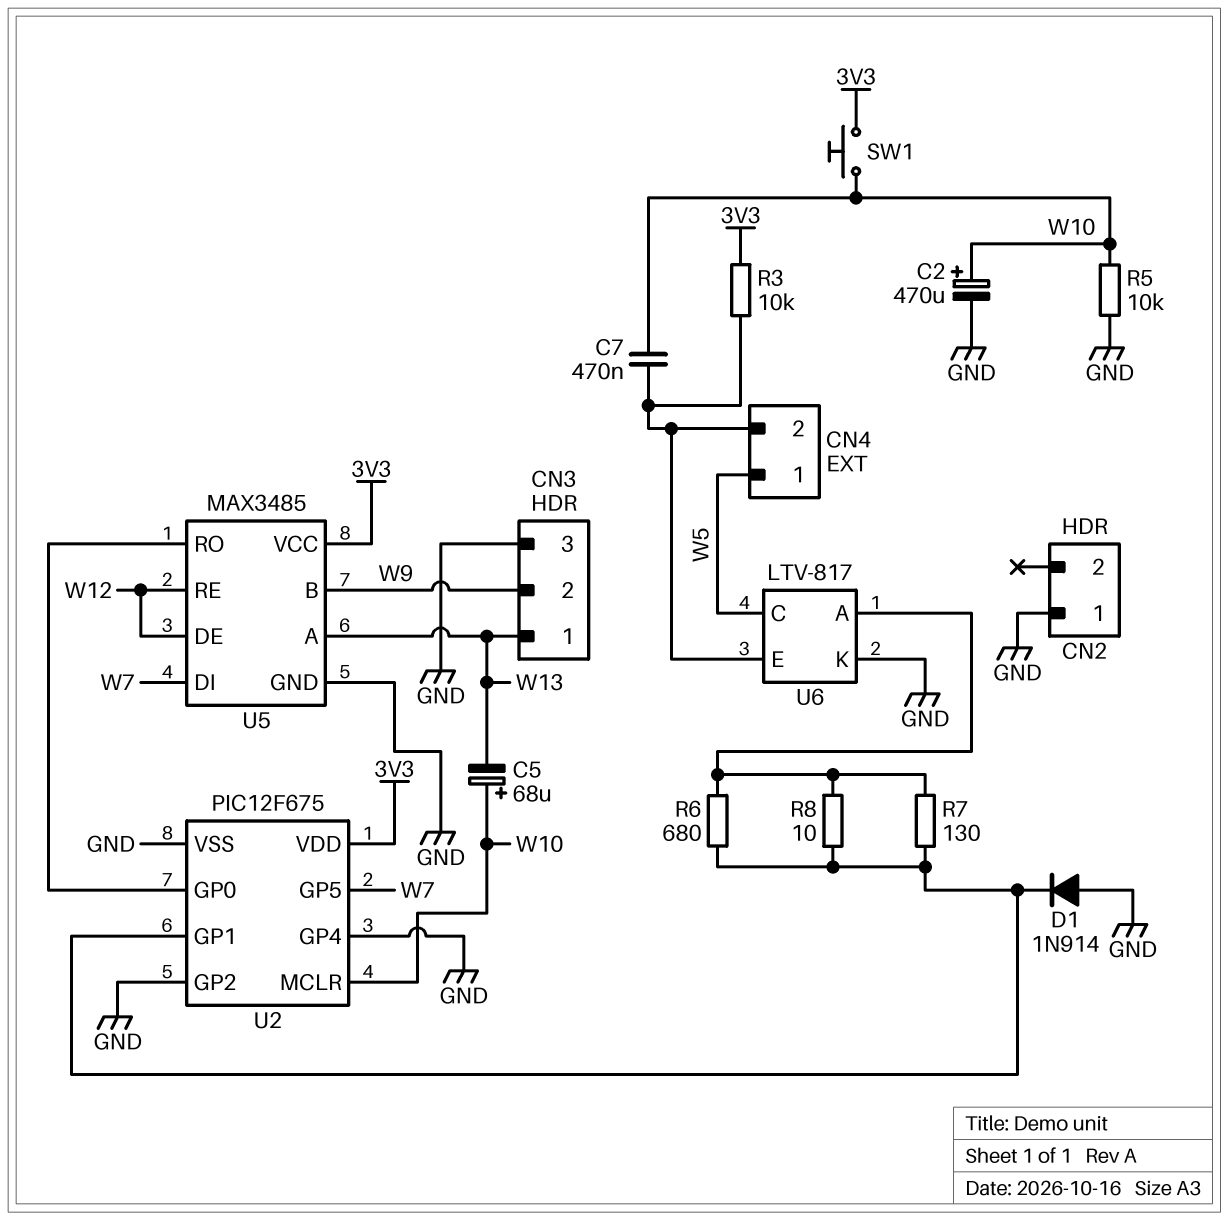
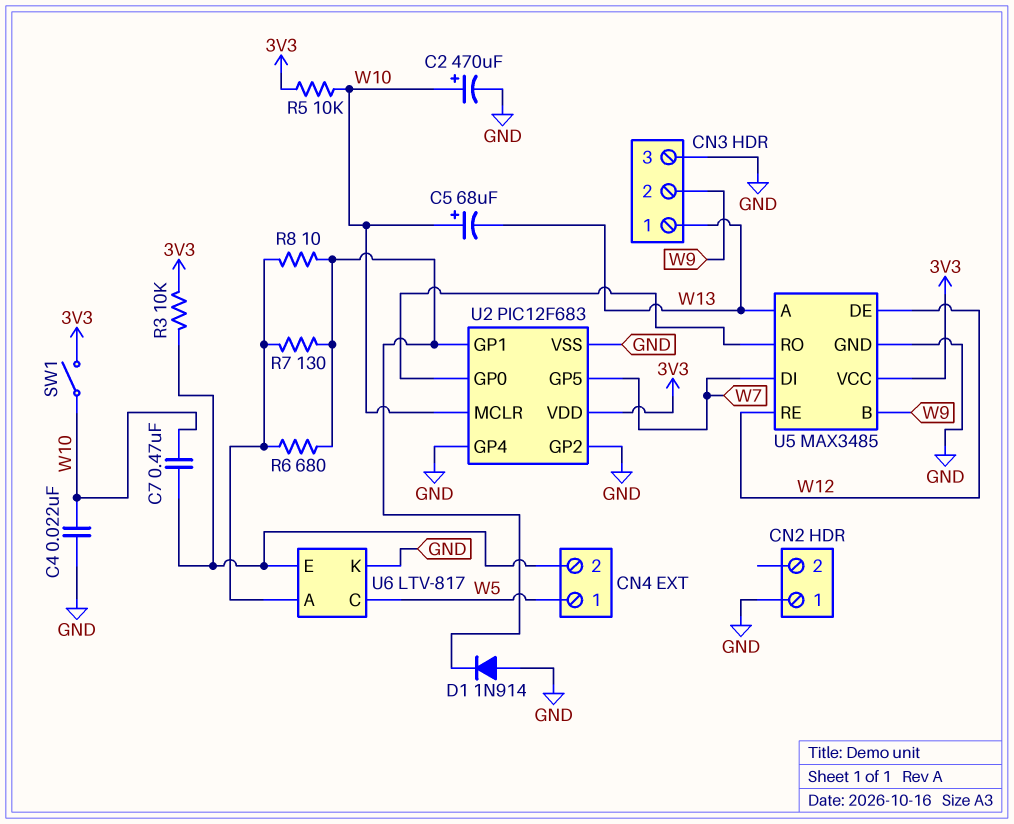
C4: none -> 22nF (GND, W10)
R5: 10k (GND, W10) -> 10k (3V3, W10)
SW1: button (3V3, W10) -> switch (3V3, W10)
U2: PIC12F675 -> PIC12F683

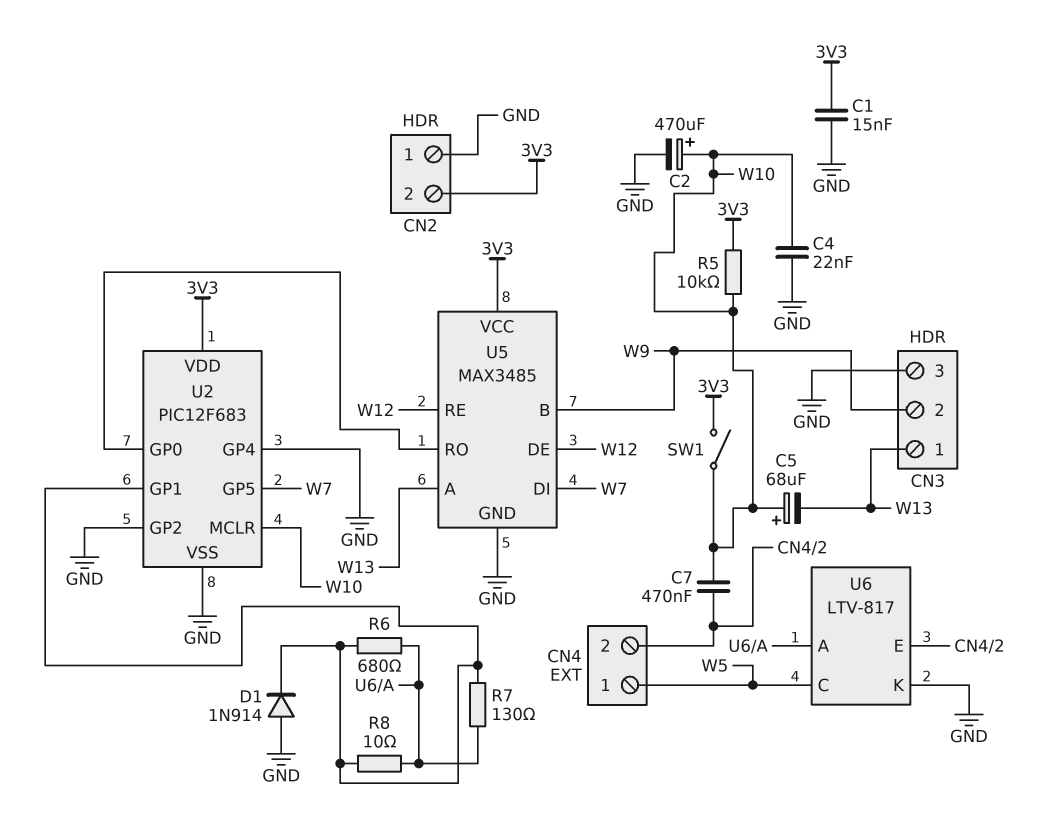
C1: none -> 15nF (3V3, GND)
CN2 pin 2: none -> 3V3
R3: 10k (3V3, CN4/2) -> none

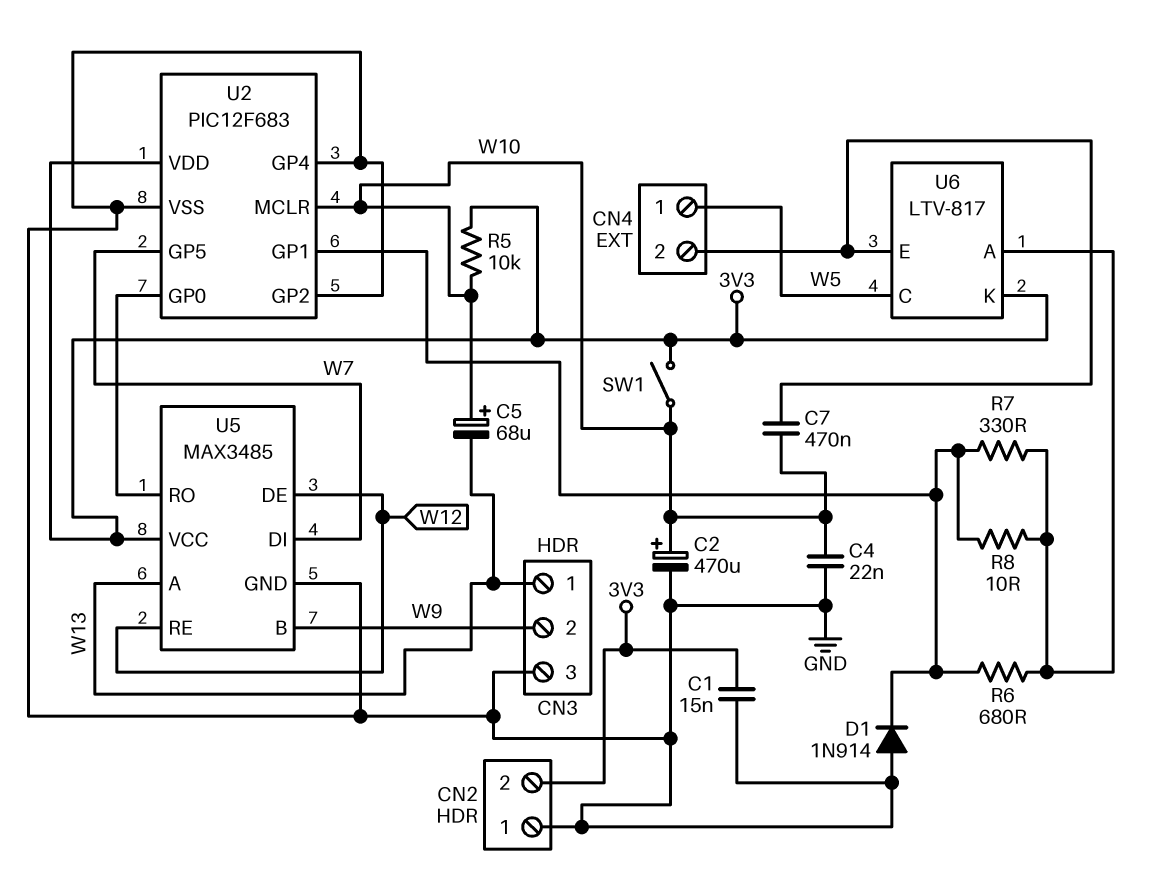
R7: 130 (U2/GP1, U6/A) -> 330 (U2/GP1, U6/A)
U6 pin K: GND -> 3V3

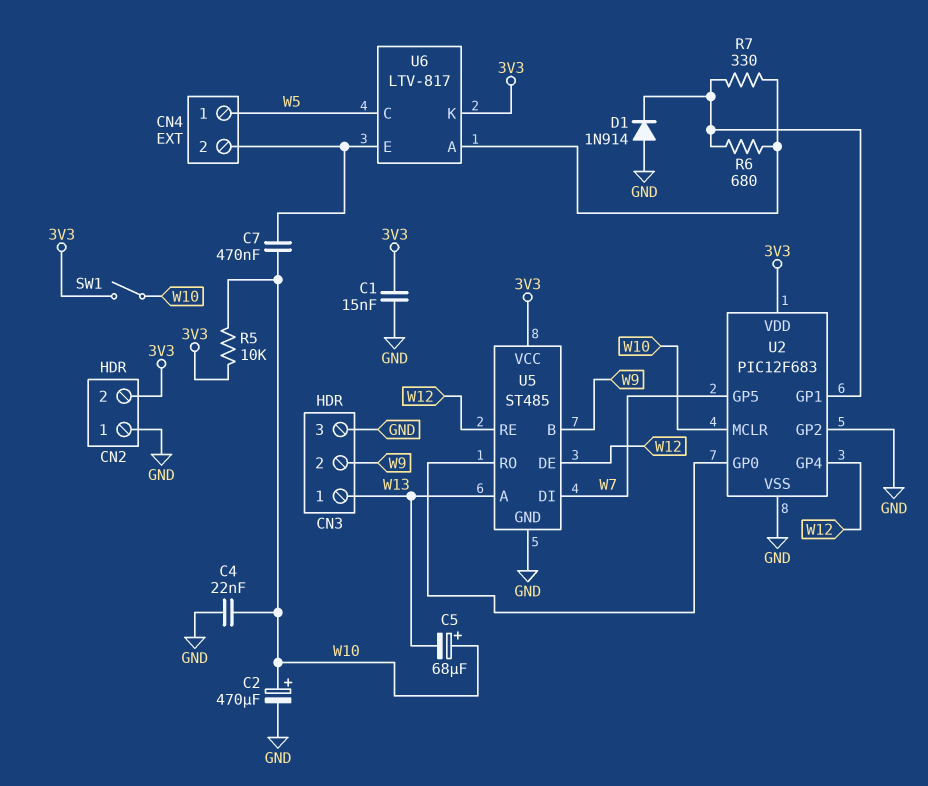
R8: 10 (U2/GP1, U6/A) -> none
U2 pin GP4: GND -> W12
U5: MAX3485 -> ST485

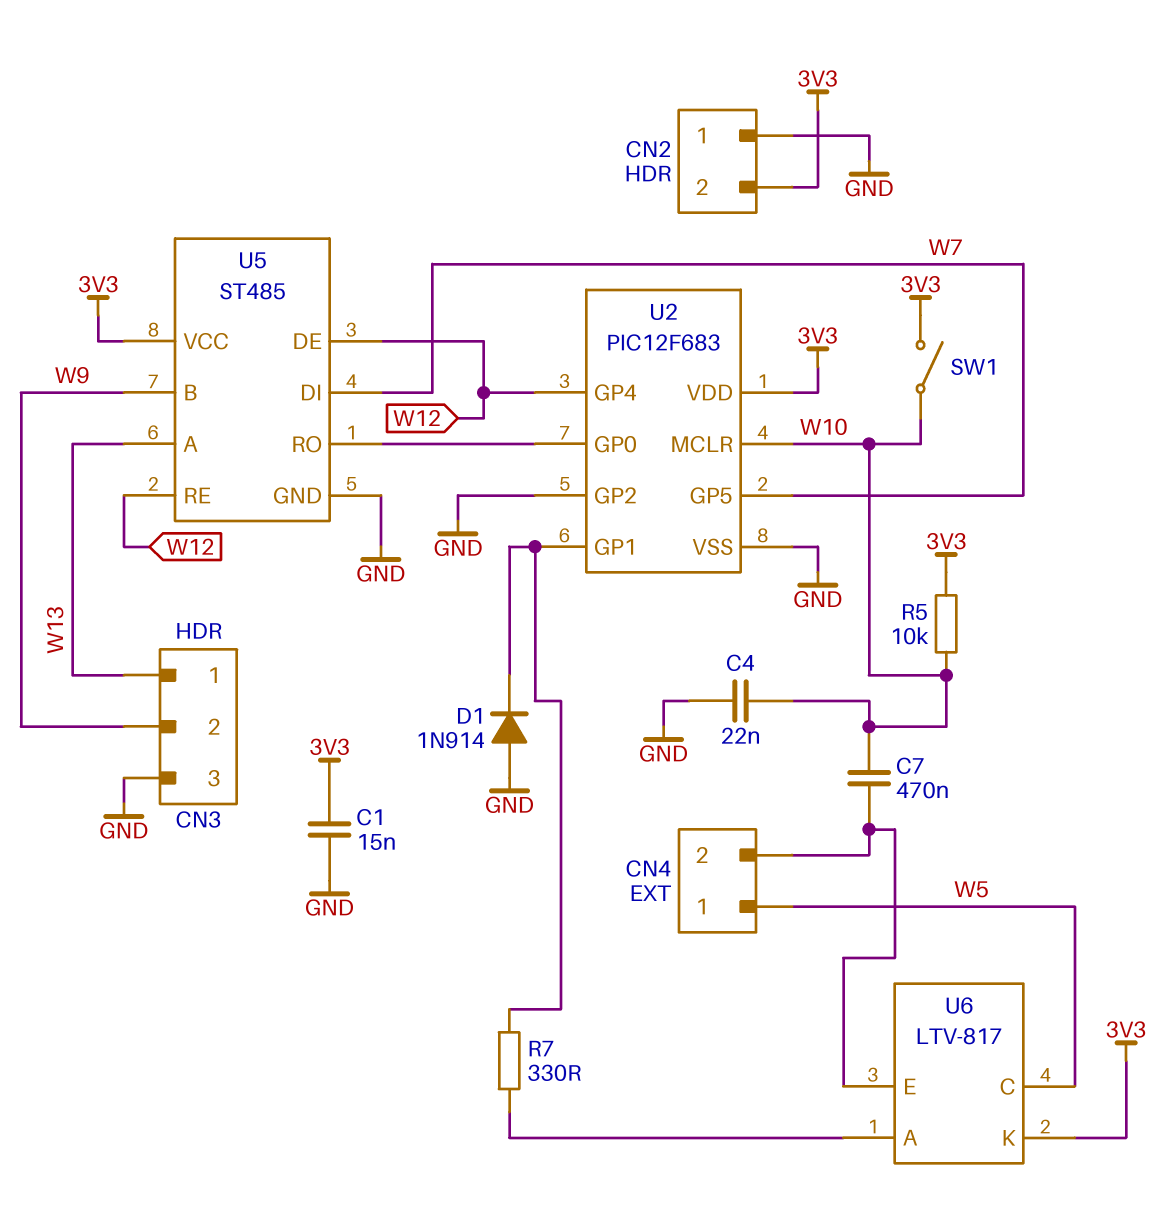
C2: 470uF (plus W10, minus GND) -> none
C5: 68uF (plus W10, minus W13) -> none
R6: 680 (U2/GP1, U6/A) -> none

